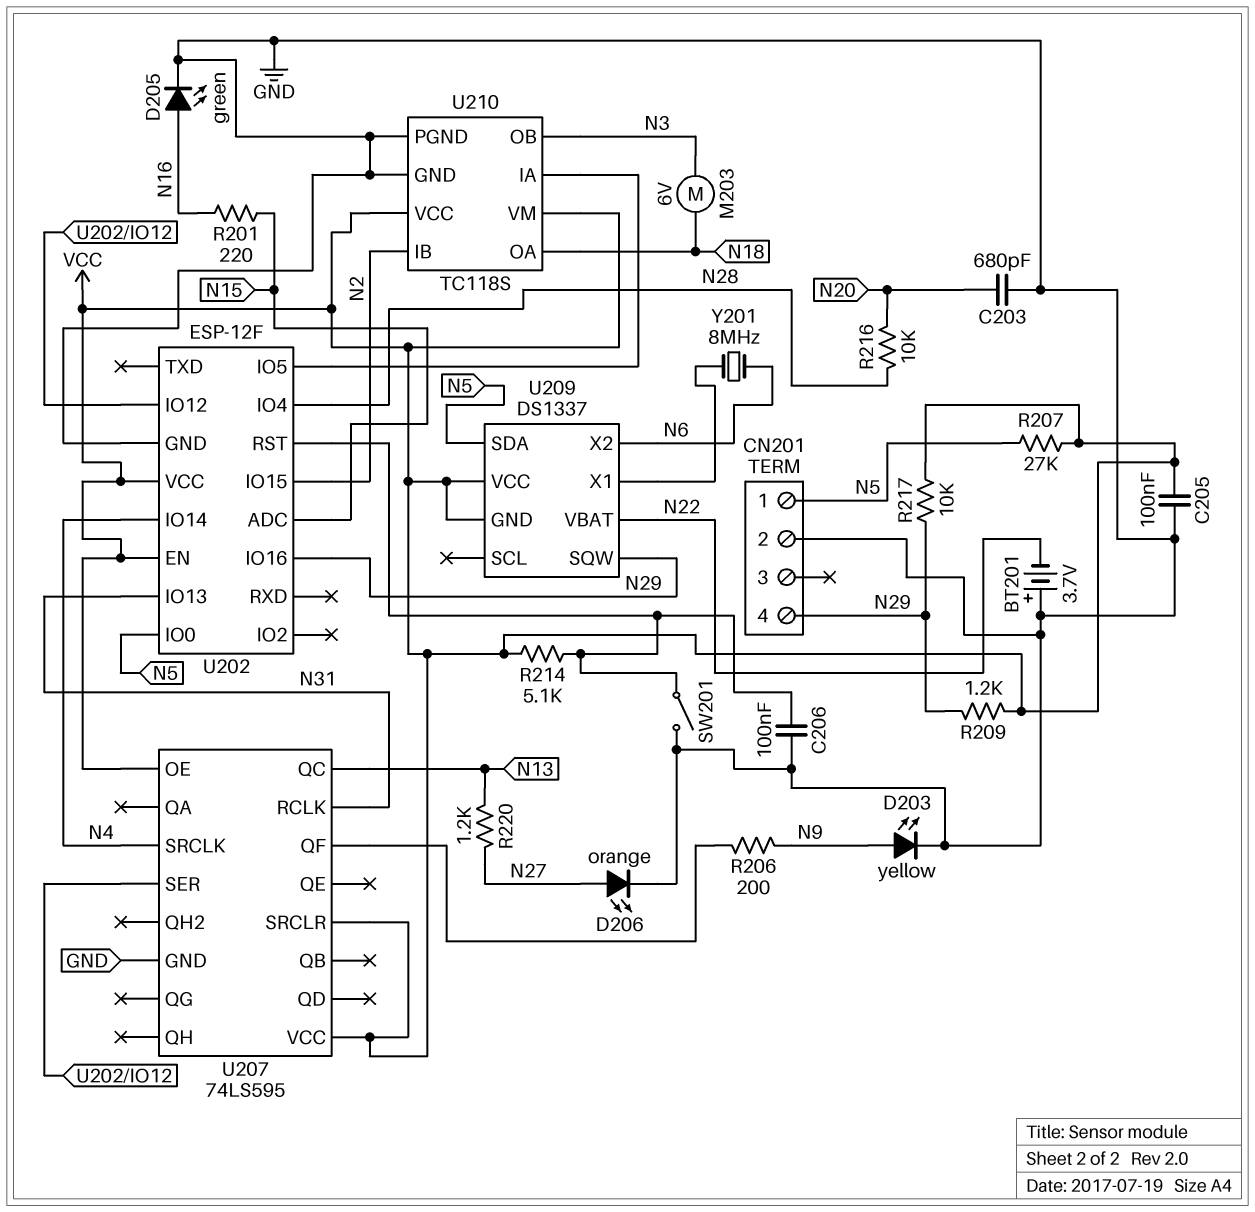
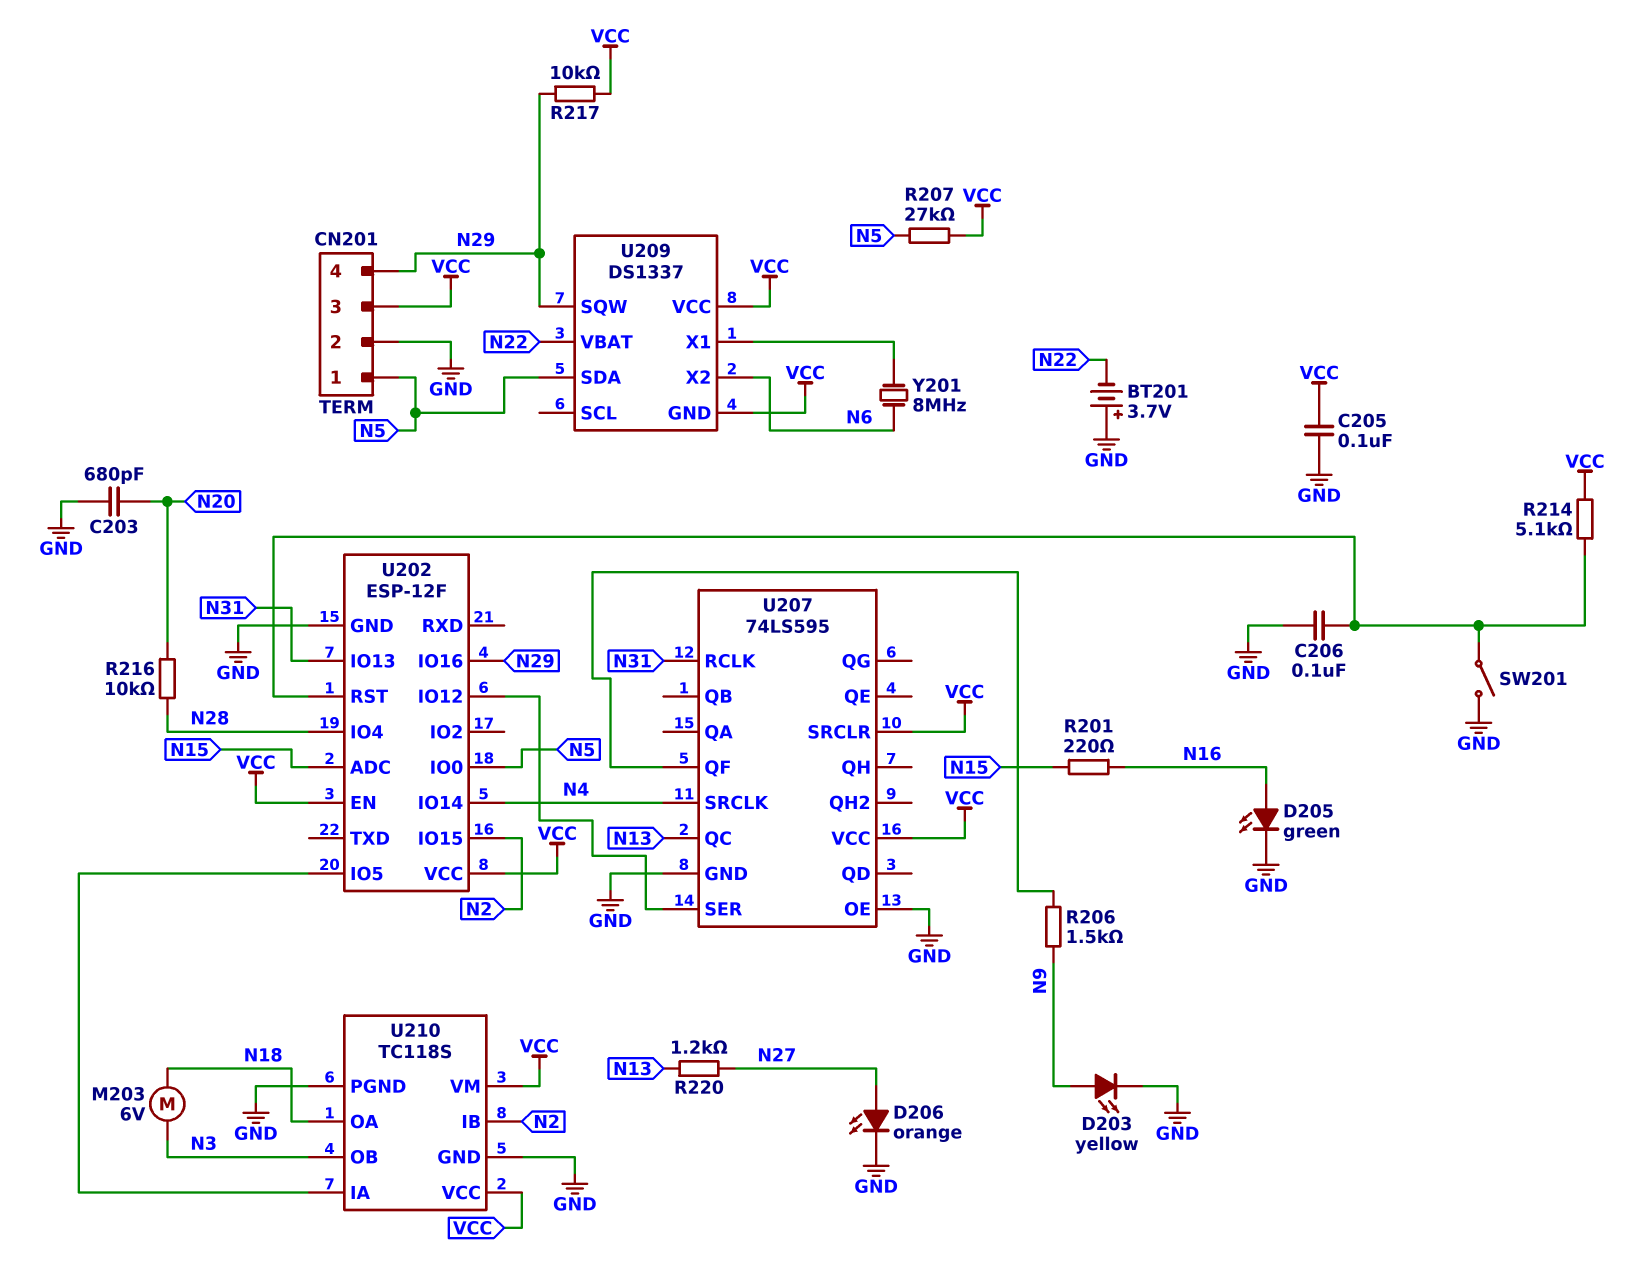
CN201 pin 3: none -> VCC
R206: 200 (N9, U207/QF) -> 1.5k (N9, U207/QF)
R209: 1.2k (N29, VCC) -> none
U207 pin OE: VCC -> GND

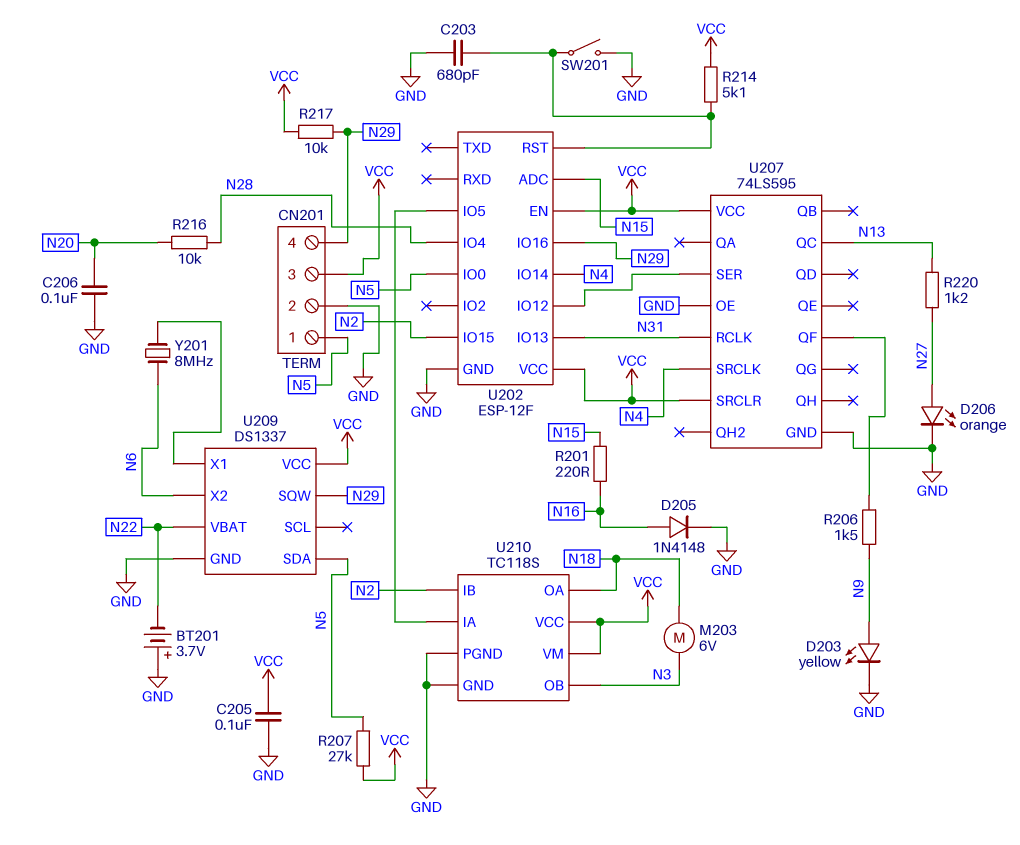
C203: 680pF (GND, N20) -> 680pF (GND, U202/RST)
C206: 100nF (GND, U202/RST) -> 100nF (GND, N20)
D205: LED green (A N16, K GND) -> diode 1N4148 (A N16, K GND)
U209 pin GND: VCC -> GND

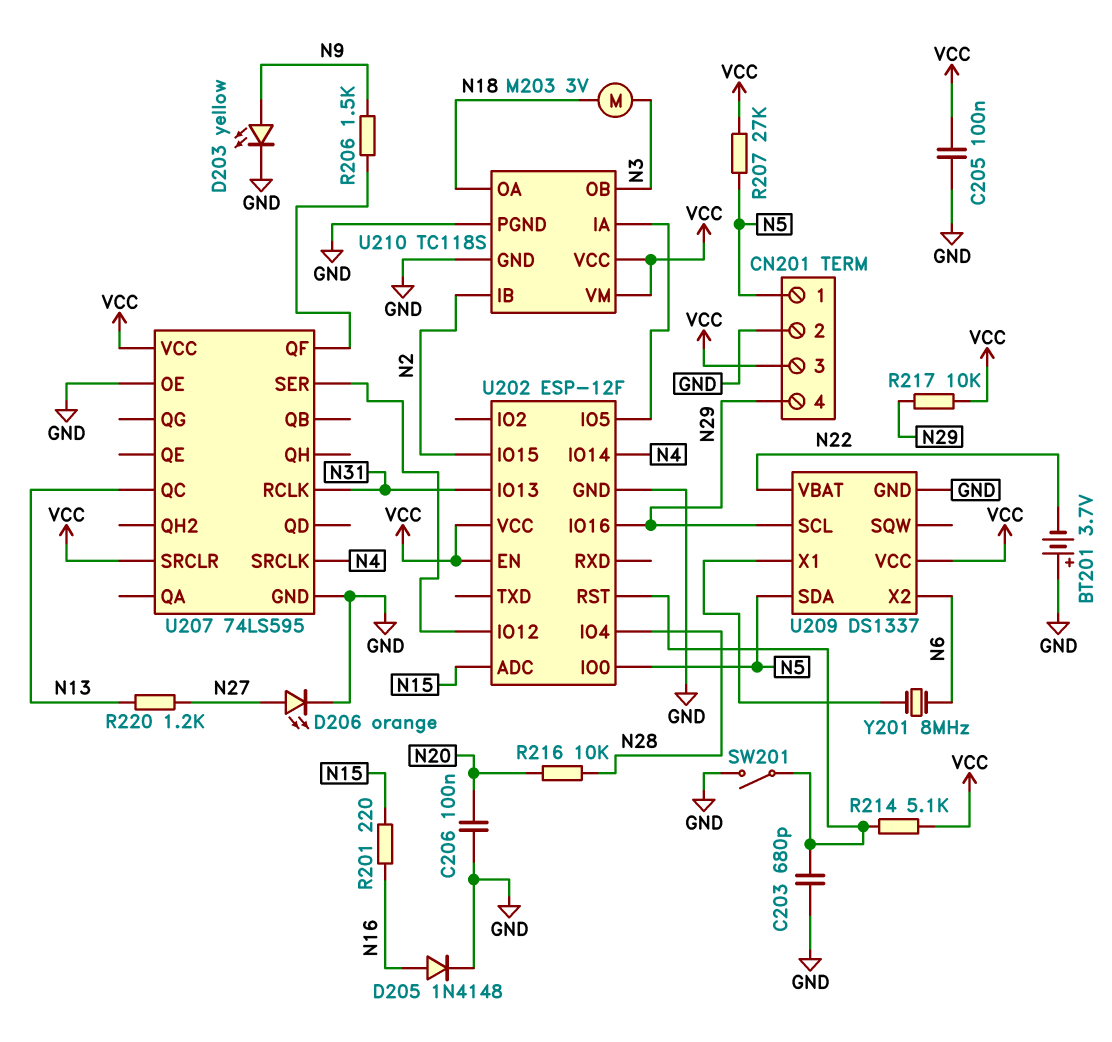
M203: motor 6V (N3, N18) -> motor 3V (N3, N18)
U209 pin SCL: none -> N29
U209 pin SQW: N29 -> none

